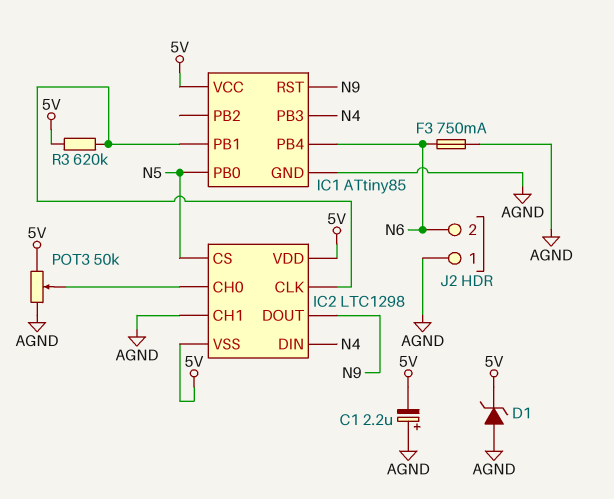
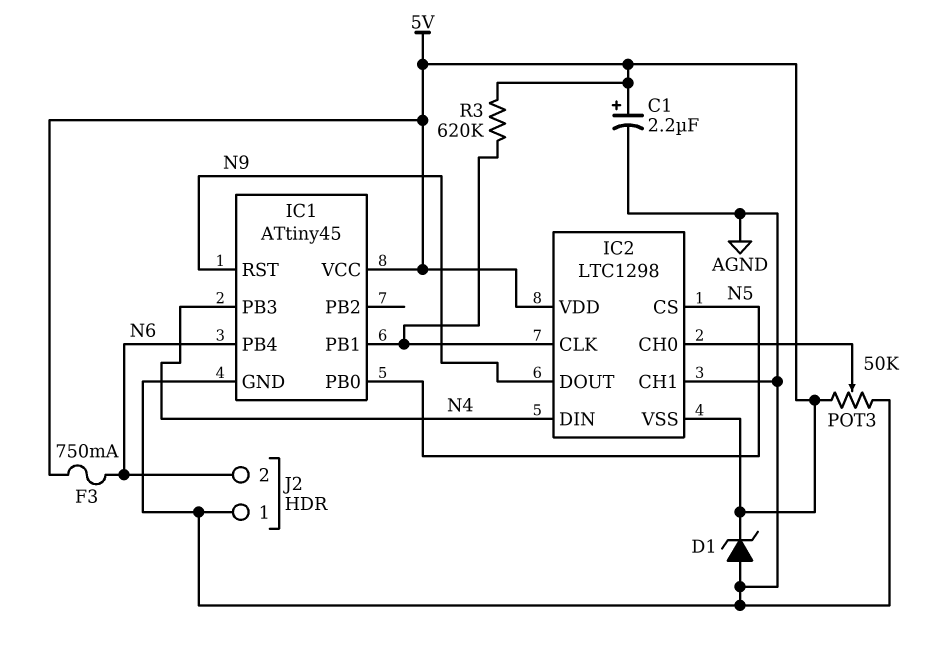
C1: 2.2uF (plus AGND, minus 5V) -> 2.2uF (plus 5V, minus AGND)
F3: 750mA (AGND, N6) -> 750mA (5V, N6)
IC1: ATtiny85 -> ATtiny45

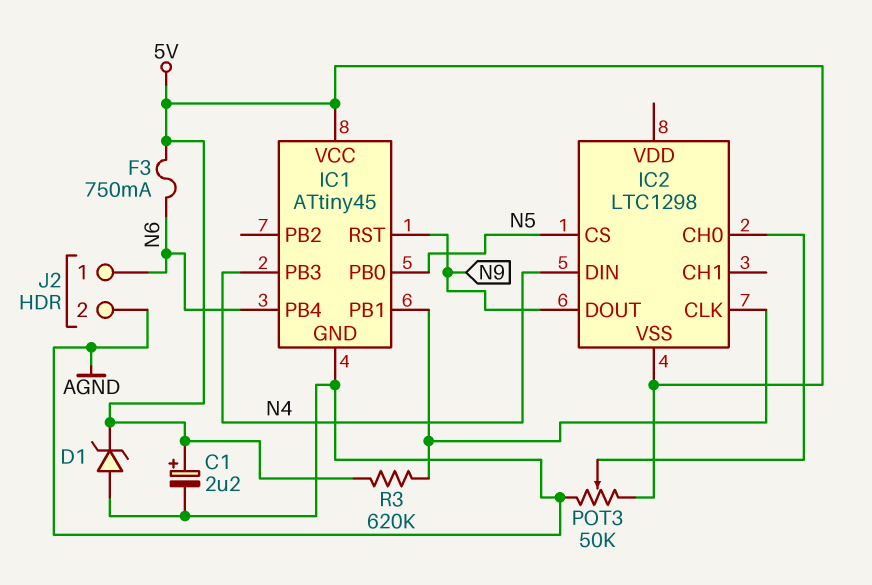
IC2 pin CH1: AGND -> none
IC2 pin VDD: 5V -> none
J2 pin 1: AGND -> N6
J2 pin 2: N6 -> AGND

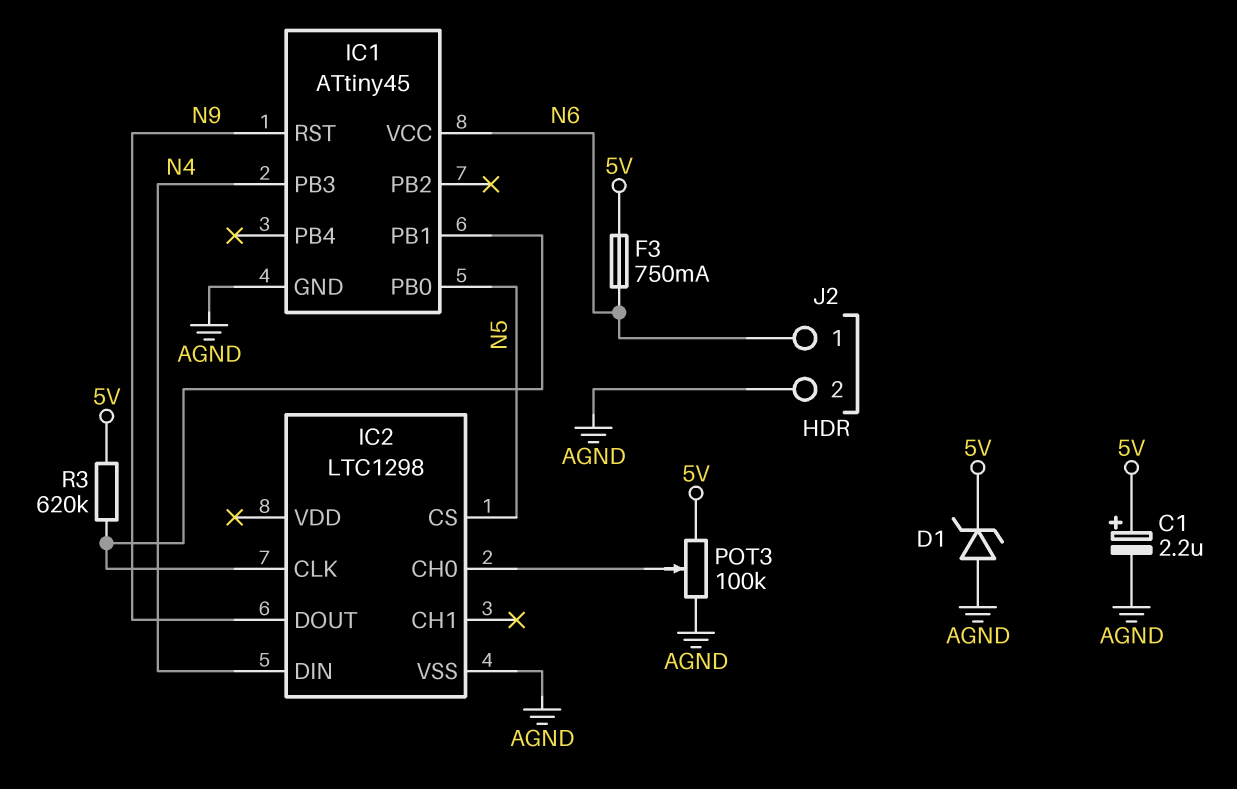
IC1 pin PB4: N6 -> none
IC1 pin VCC: 5V -> N6
IC2 pin VSS: 5V -> AGND
POT3: 50k (5V, AGND, wiper IC2/CH0) -> 100k (5V, AGND, wiper IC2/CH0)

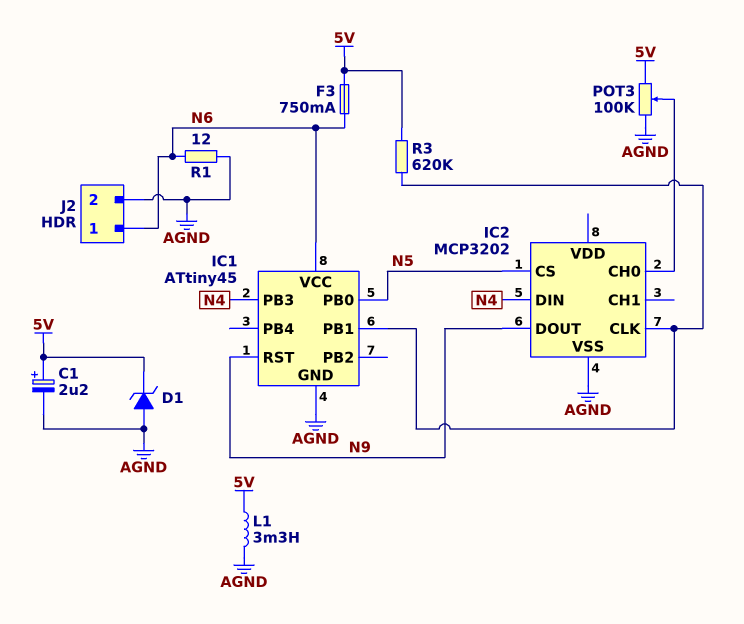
IC2: LTC1298 -> MCP3202
L1: none -> 3.3mH (5V, AGND)
R1: none -> 12 (AGND, N6)

